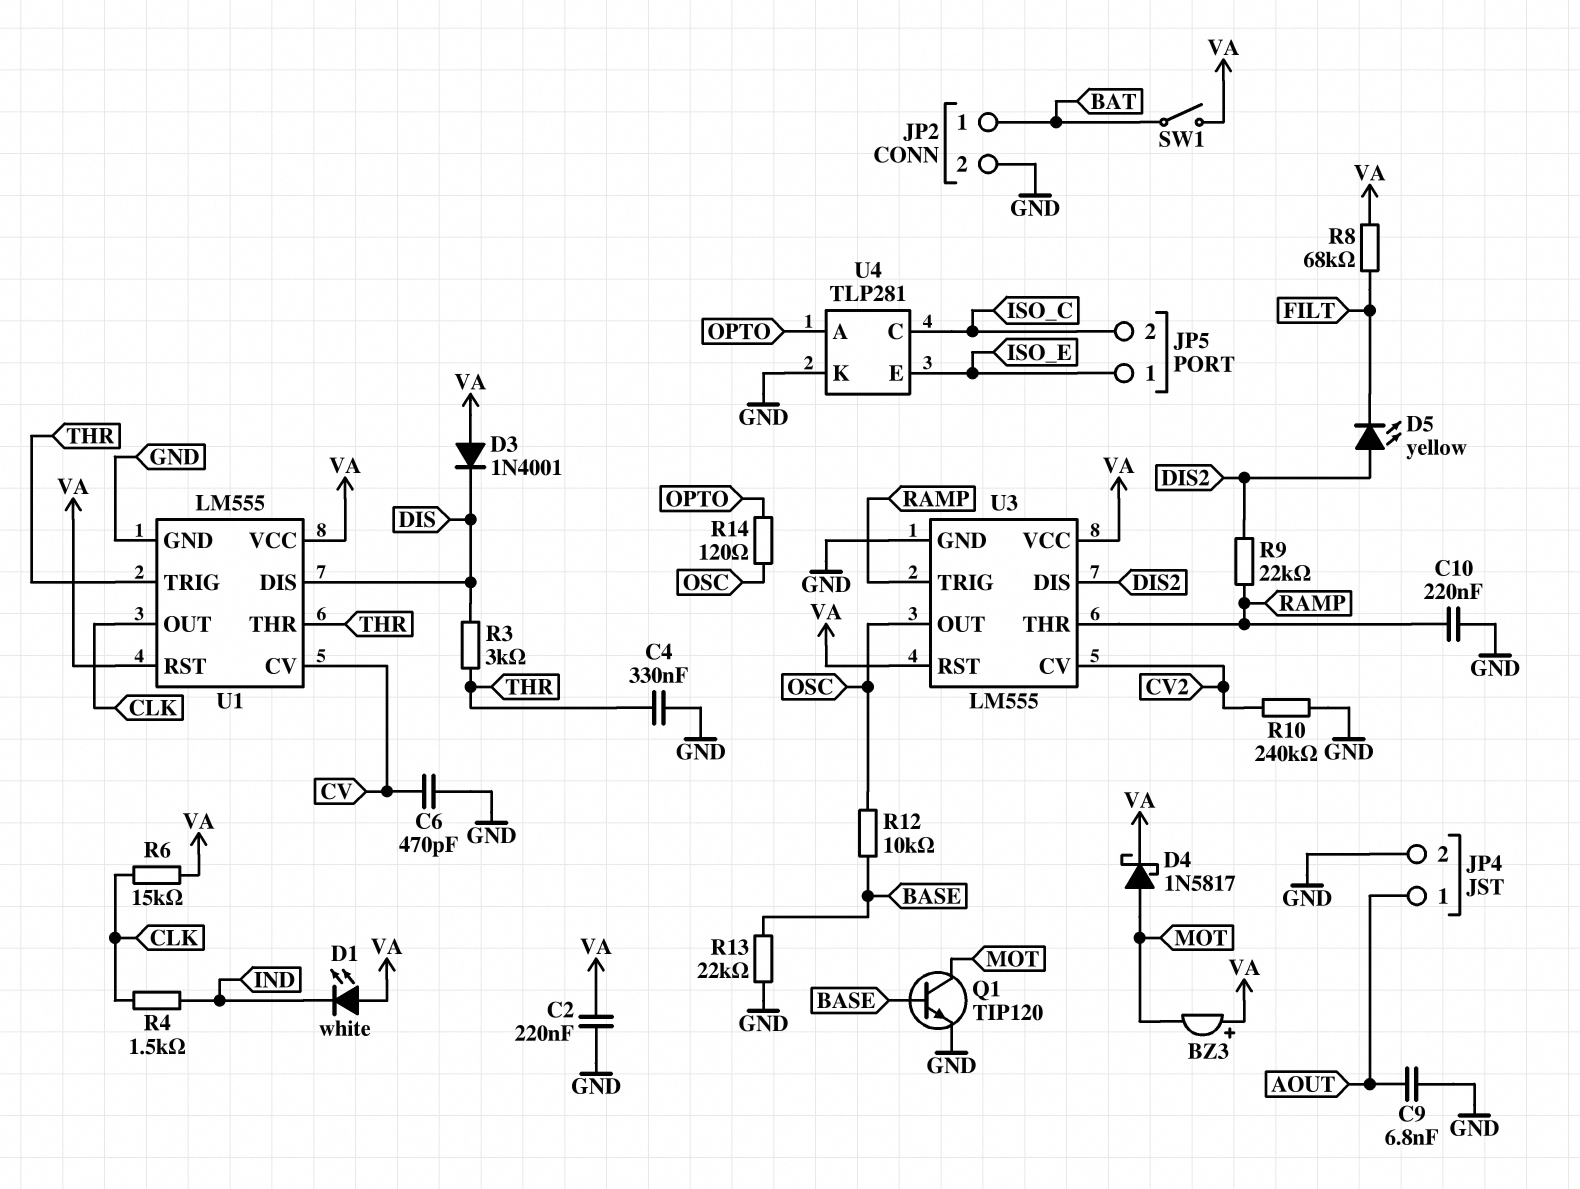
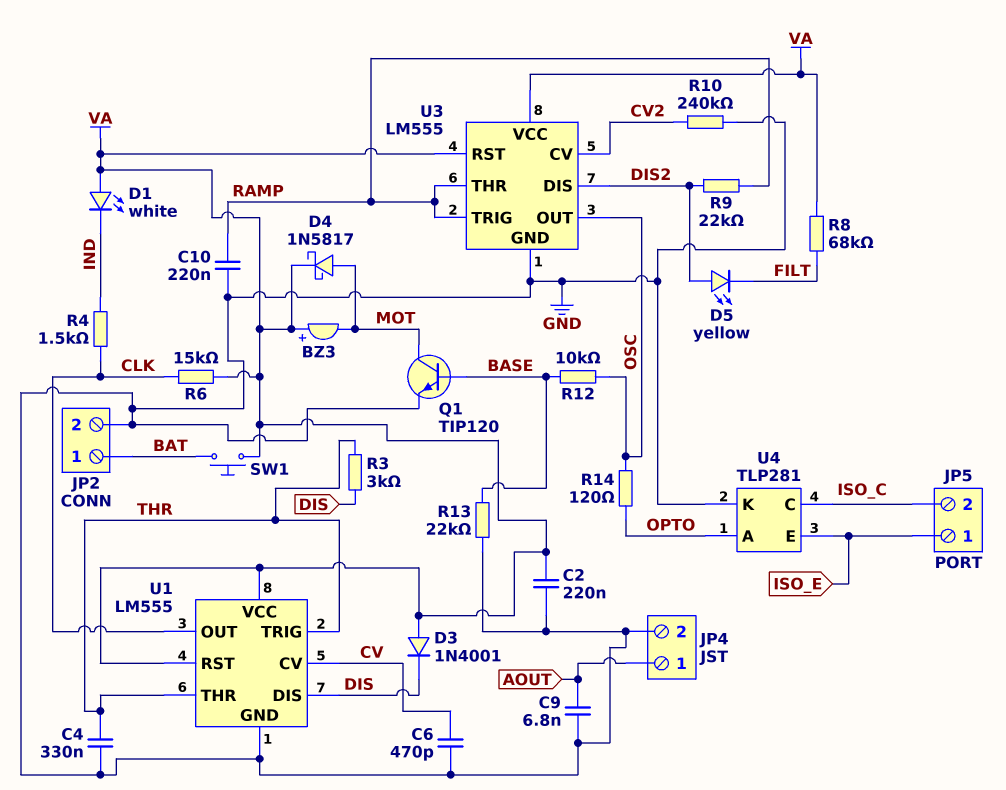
SW1: switch (BAT, VA) -> button (BAT, VA)

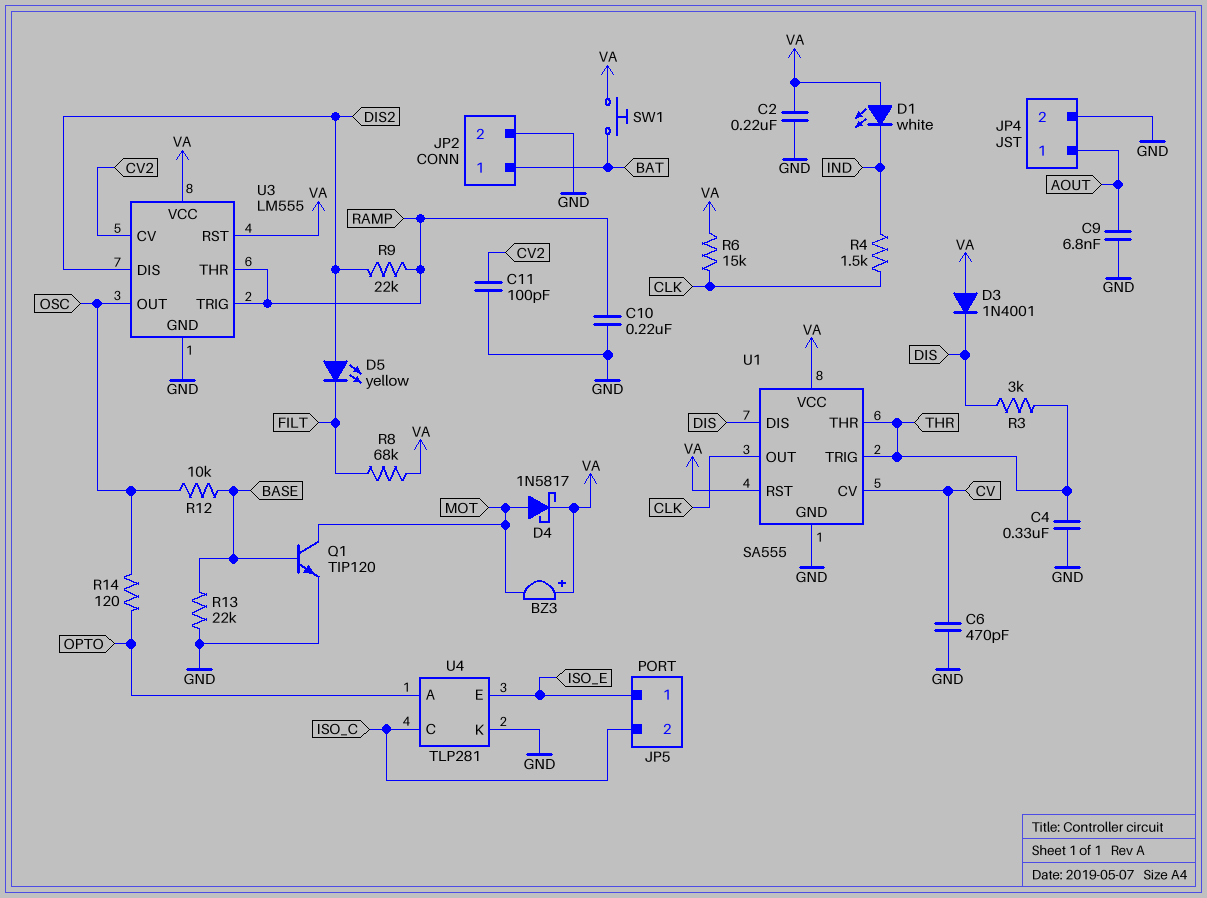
C11: none -> 100pF (CV2, GND)
R10: 240k (CV2, GND) -> none
U1: LM555 -> SA555

